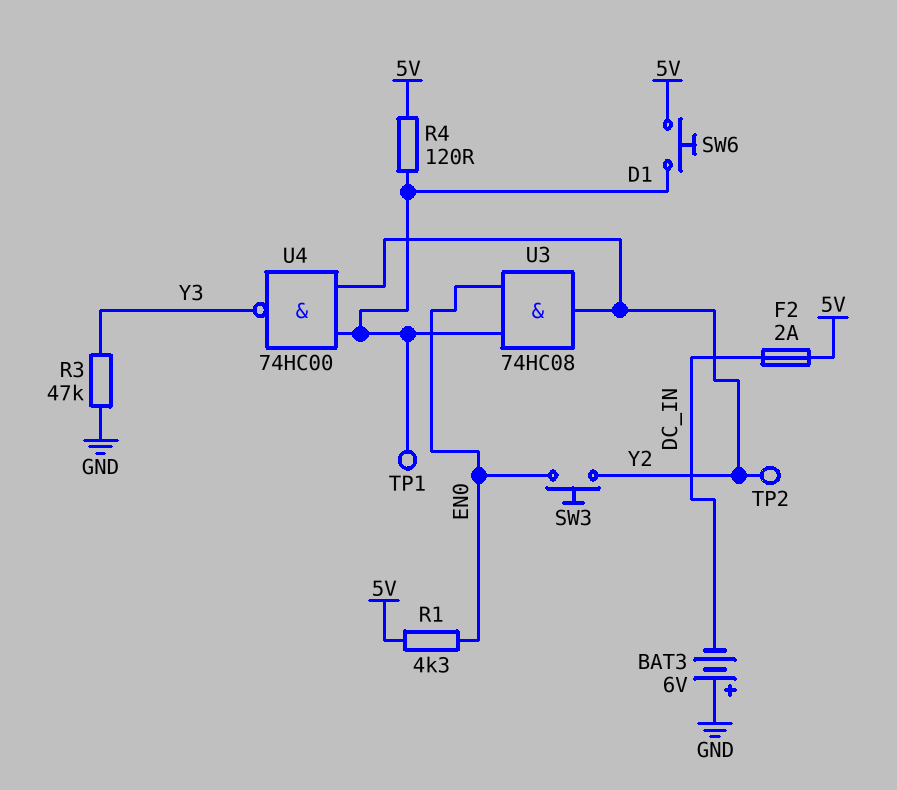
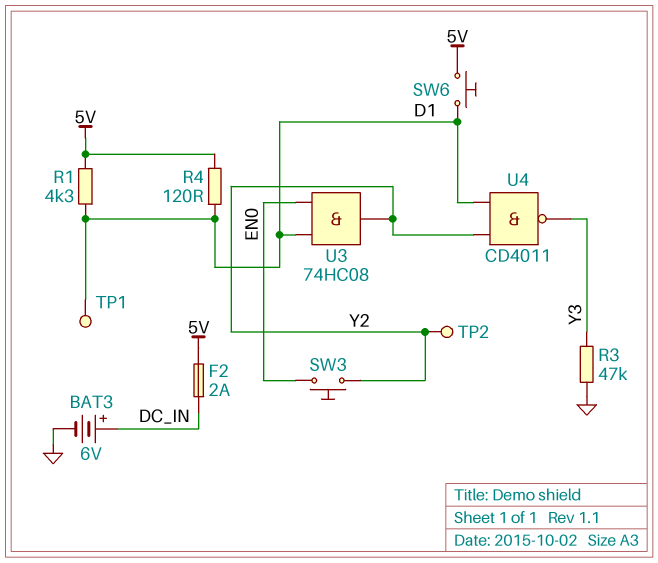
BAT3: 6V (plus GND, minus DC_IN) -> 6V (plus DC_IN, minus GND)
R1: 4.3k (5V, EN0) -> 4.3k (5V, D1)
U4: NAND 74HC00 (in D1, in Y2, out Y3) -> NAND CD4011 (in D1, in Y2, out Y3)

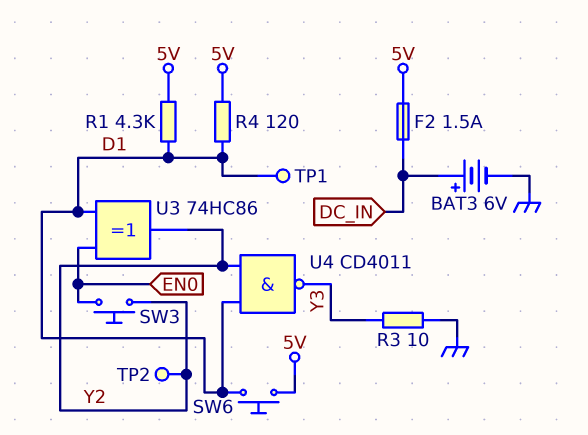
F2: 2A (5V, DC_IN) -> 1.5A (5V, DC_IN)
R3: 47k (GND, Y3) -> 10 (GND, Y3)
U3: AND 74HC08 (in D1, in EN0, out Y2) -> XOR 74HC86 (in D1, in EN0, out Y2)

